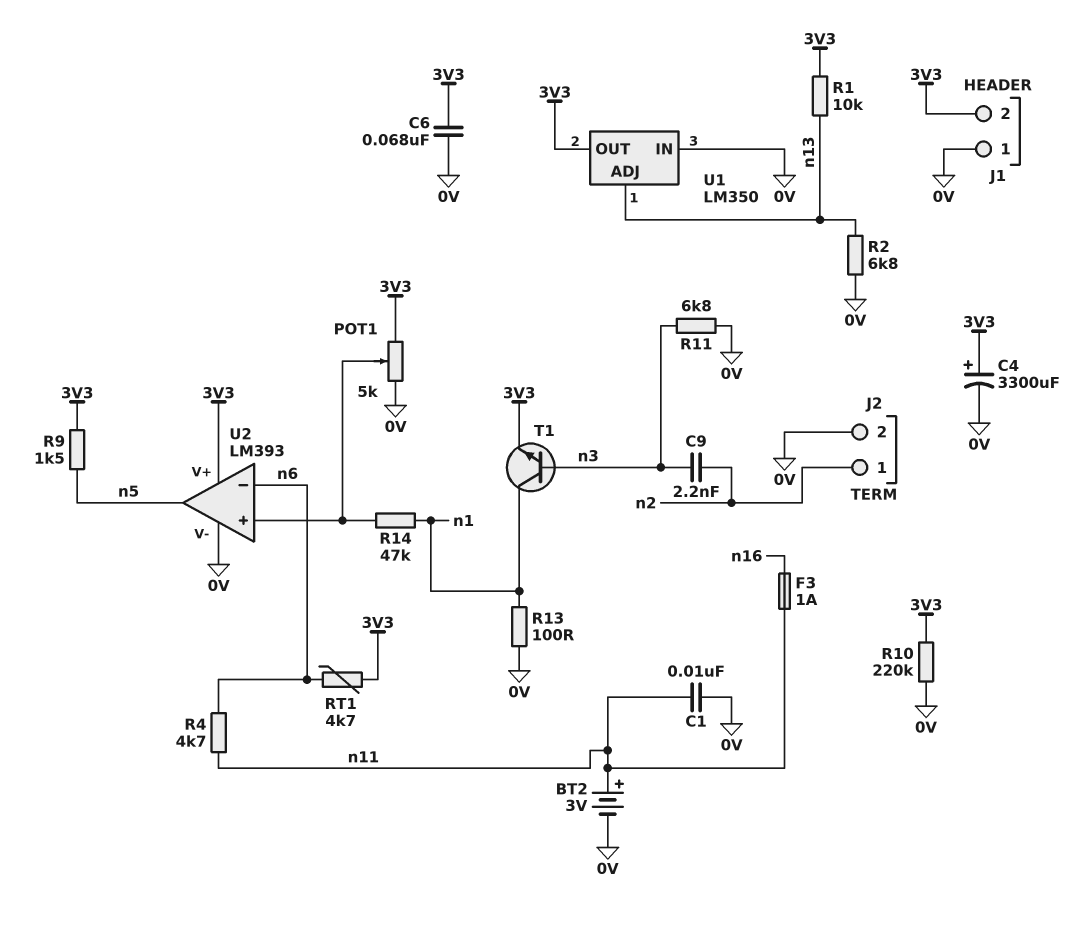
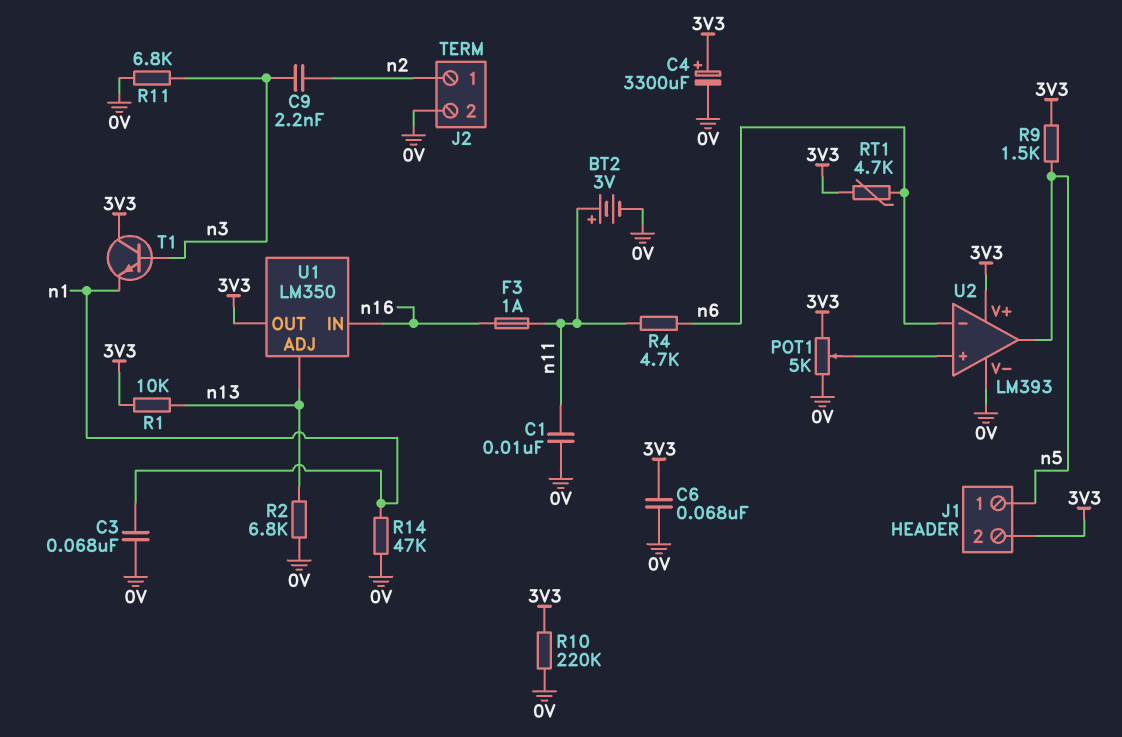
C3: none -> 68nF (0V, n1)
J1 pin 1: 0V -> n5
R13: 100 (0V, n1) -> none
R14: 47k (U2/in+, n1) -> 47k (0V, n1)
T1: NPN (B n3, C n1, E 3V3) -> NPN (B n3, C 3V3, E n1)
U1 pin IN: 0V -> n16

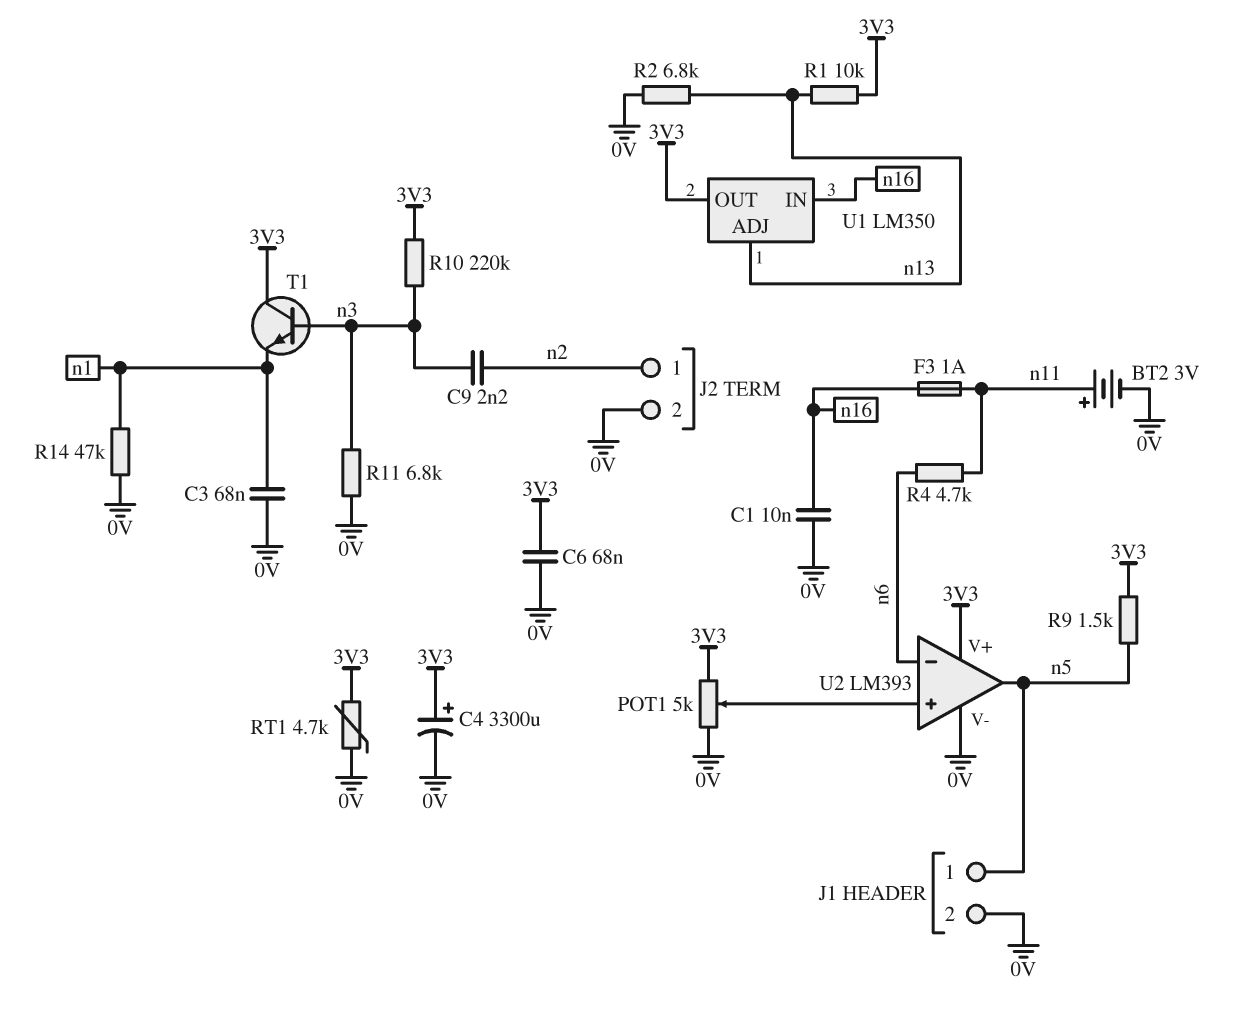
C1: 10nF (0V, n11) -> 10nF (0V, n16)
J1 pin 2: 3V3 -> 0V
R10: 220k (0V, 3V3) -> 220k (3V3, n3)
RT1: 4.7k (3V3, n6) -> 4.7k (0V, 3V3)

